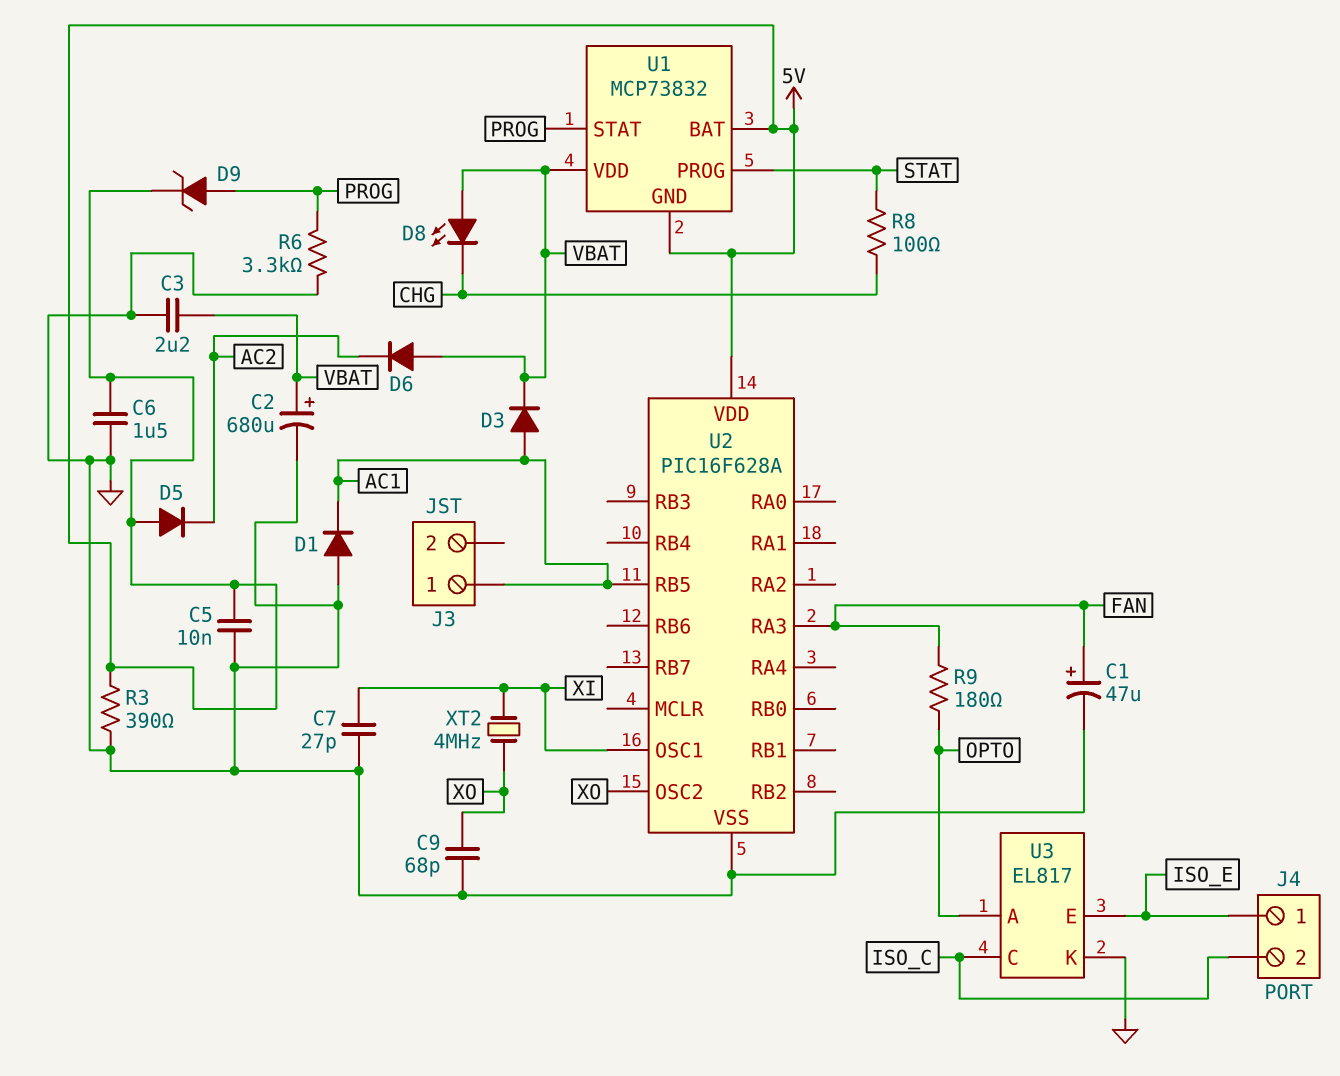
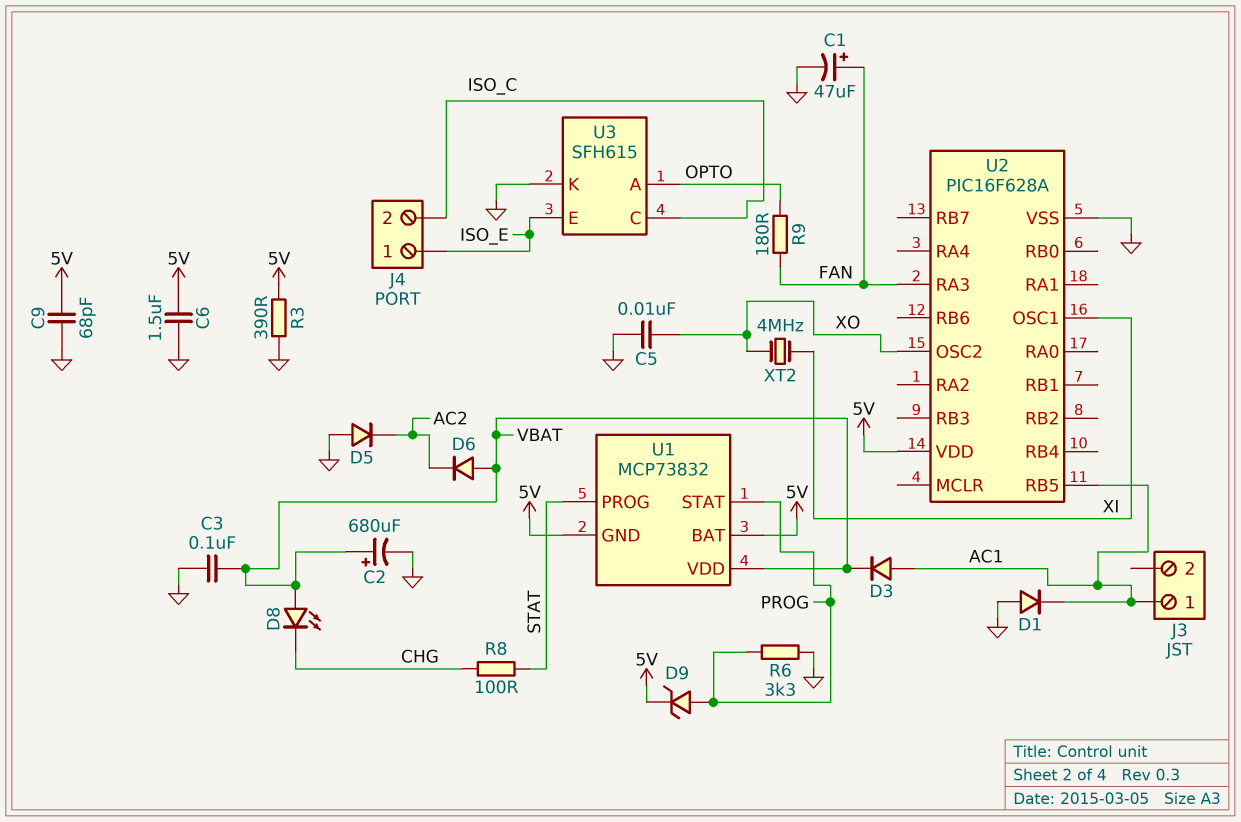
C3: 2.2uF (GND, VBAT) -> 100nF (GND, VBAT)
C5: 10nF (5V, GND) -> 10nF (GND, XO)
C7: 27pF (GND, XI) -> none
C9: 68pF (GND, XO) -> 68pF (5V, GND)
D5: diode (A 5V, K AC2) -> diode (A GND, K AC2)
U3: EL817 -> SFH615

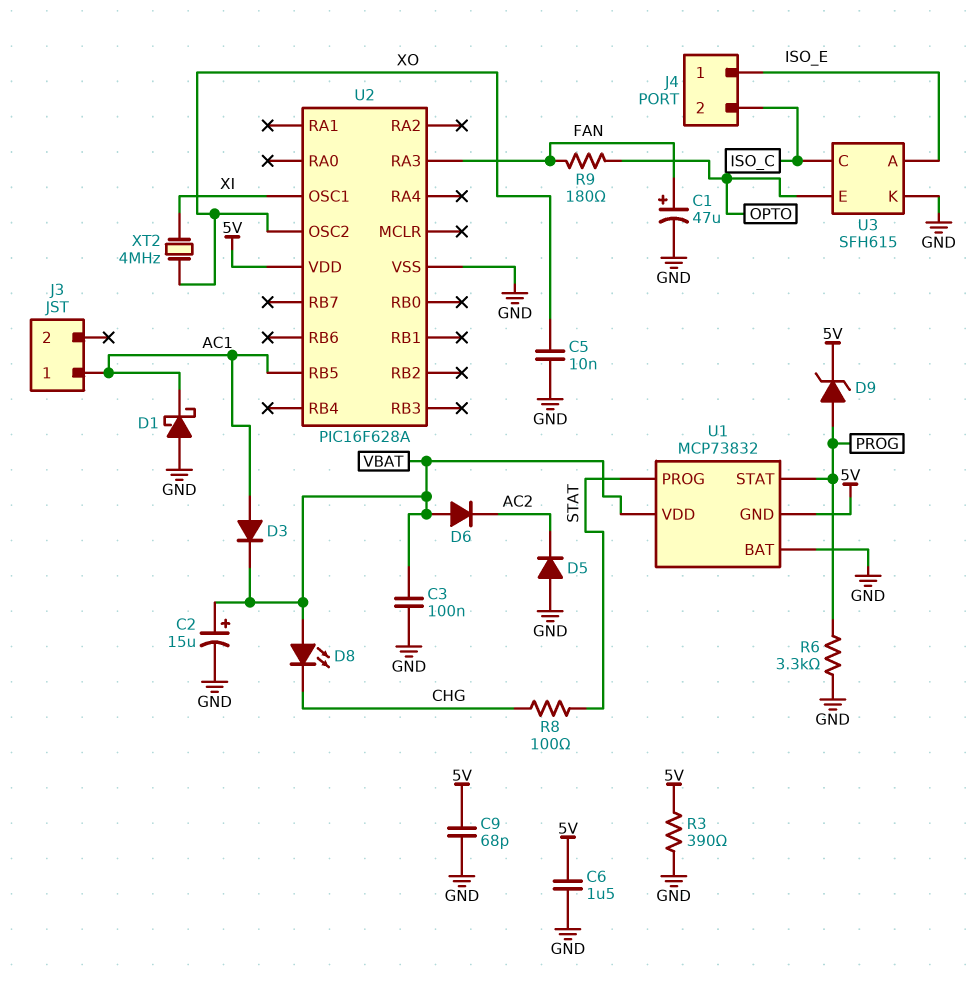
C2: 680uF (plus VBAT, minus GND) -> 15uF (plus VBAT, minus GND)
D1: diode (A GND, K AC1) -> schottky (A GND, K AC1)
U1 pin BAT: 5V -> GND
U3 pin A: OPTO -> ISO_E
U3 pin E: ISO_E -> OPTO

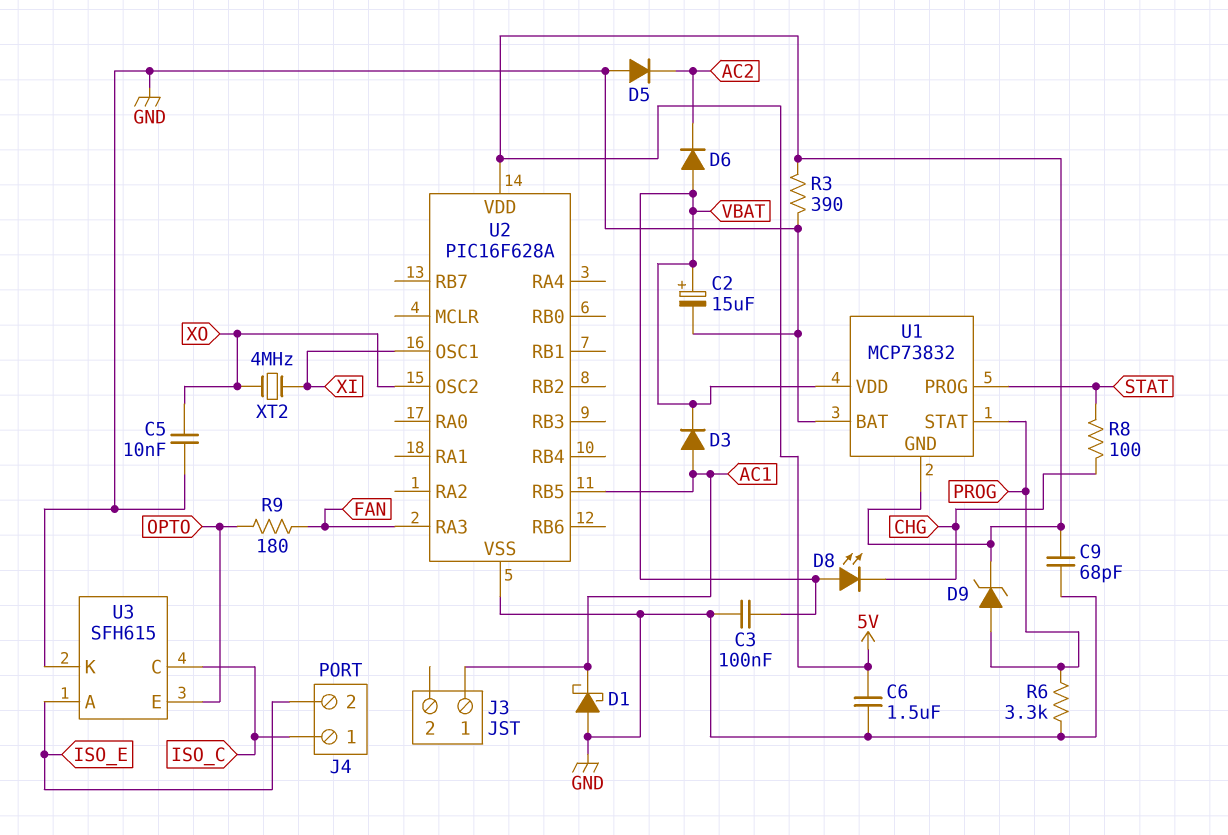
C1: 47uF (plus FAN, minus GND) -> none
J4 pin 1: ISO_E -> ISO_C
J4 pin 2: ISO_C -> ISO_E

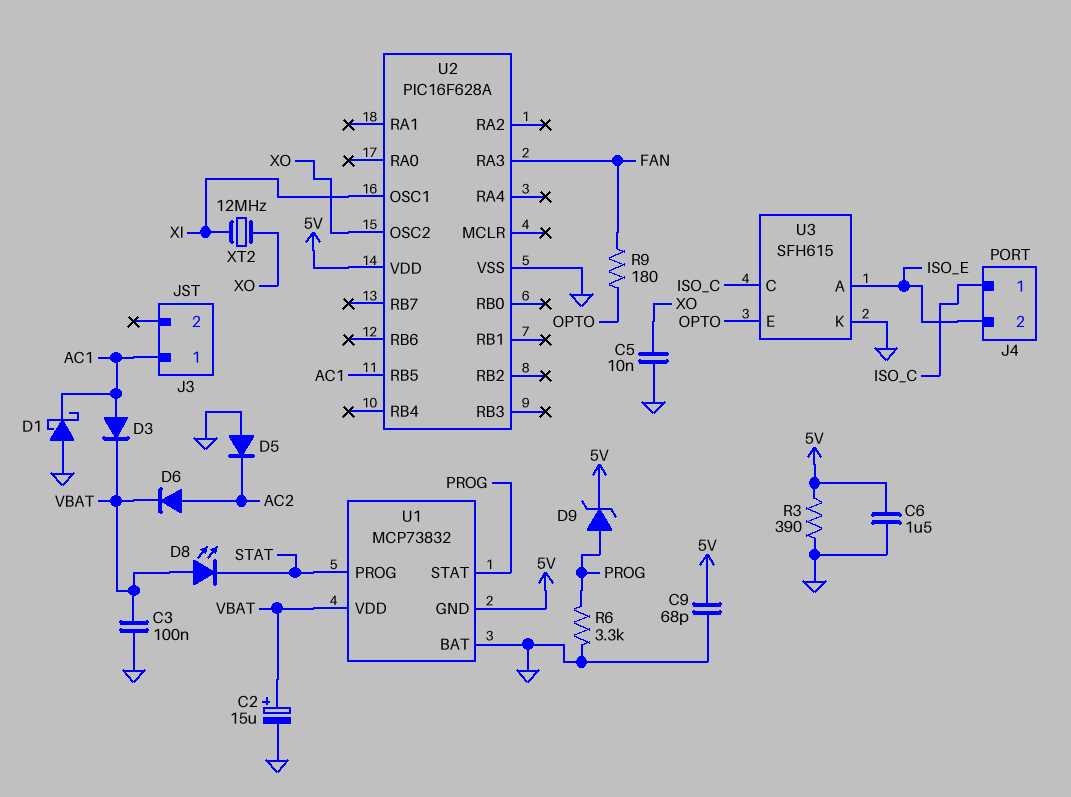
D6: diode (A VBAT, K AC2) -> diode (A AC2, K VBAT)
D8: LED (A VBAT, K CHG) -> LED (A VBAT, K STAT)
R8: 100 (CHG, STAT) -> none
XT2: 4MHz (XI, XO) -> 12MHz (XI, XO)

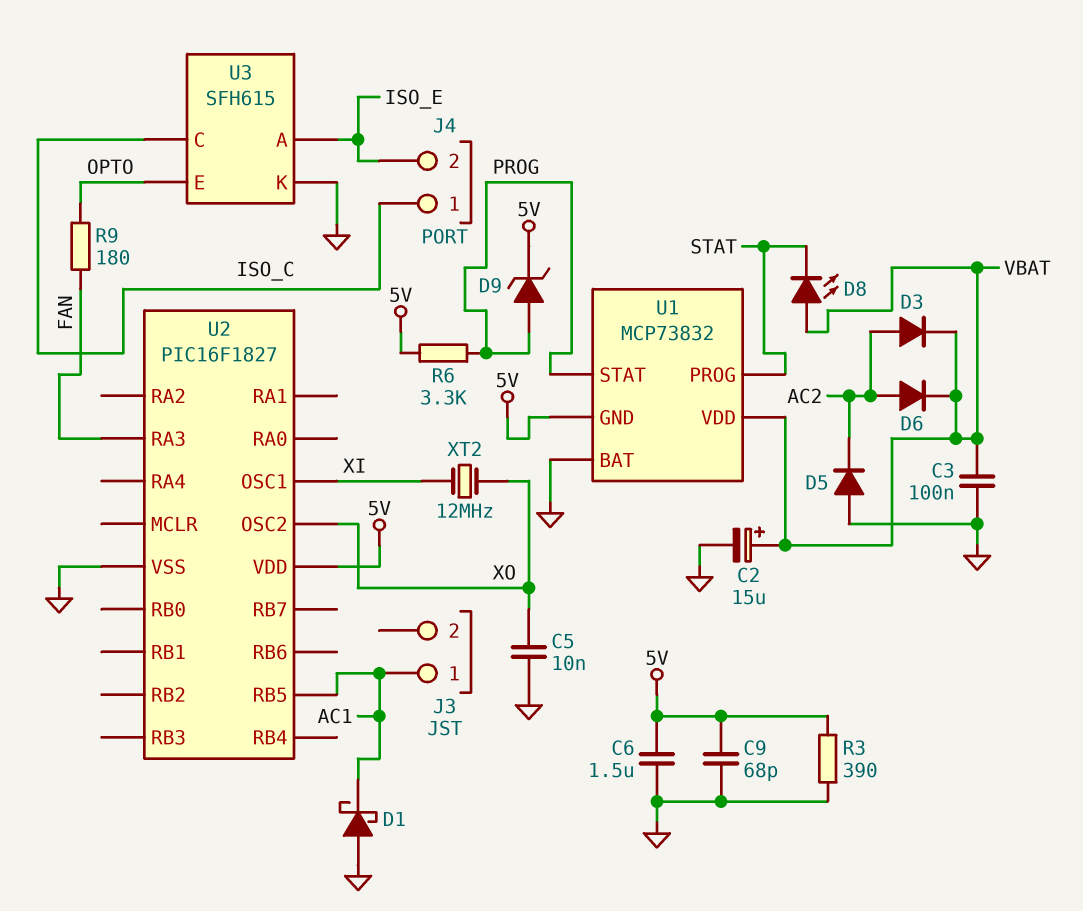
D3: diode (A AC1, K VBAT) -> diode (A AC2, K VBAT)
R6: 3.3k (GND, PROG) -> 3.3k (5V, PROG)
U2: PIC16F628A -> PIC16F1827

